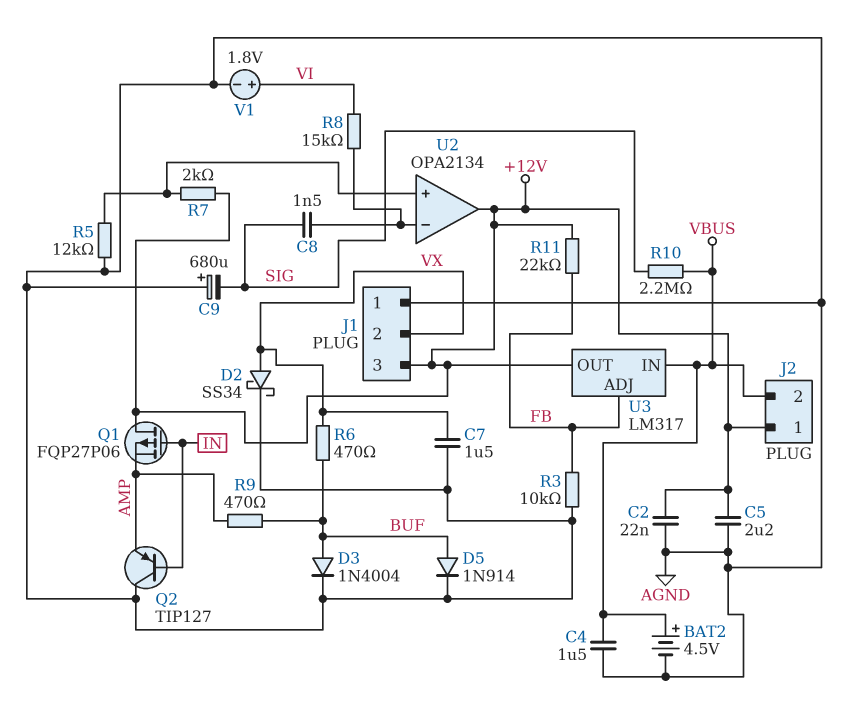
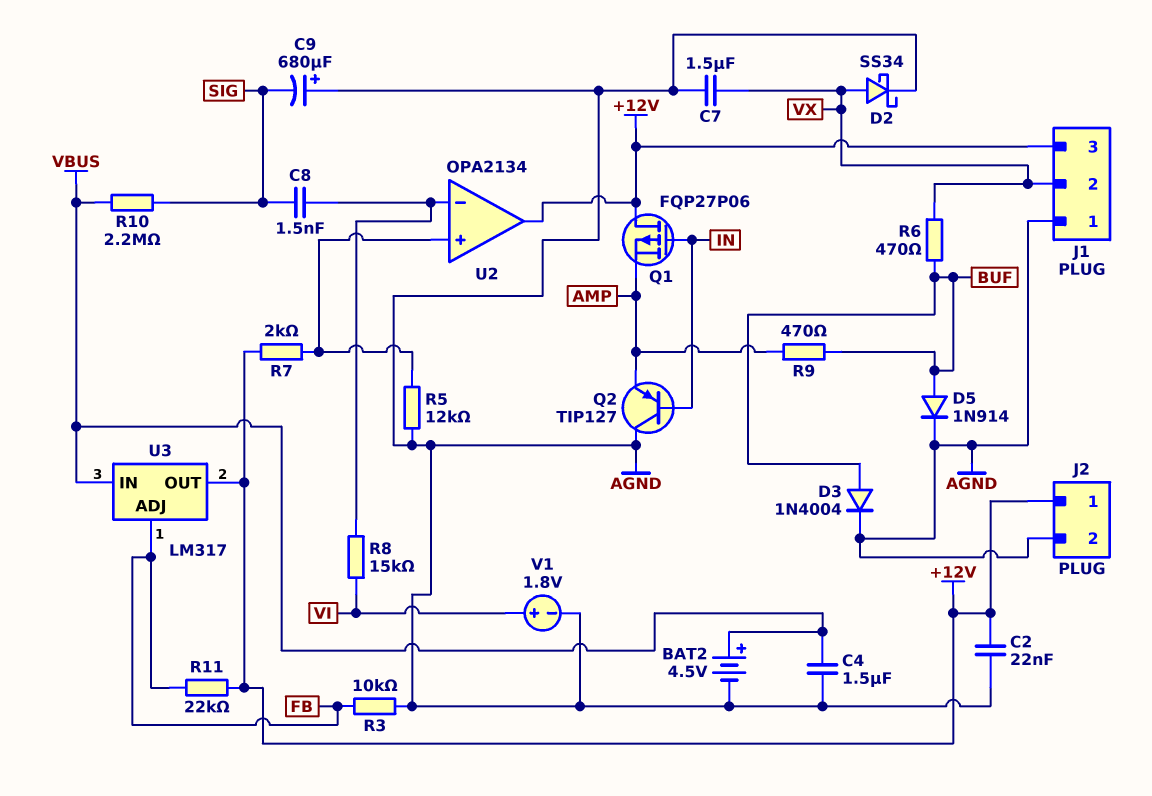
C5: 2.2uF (+12V, AGND) -> none
J2 pin 2: VBUS -> AGND

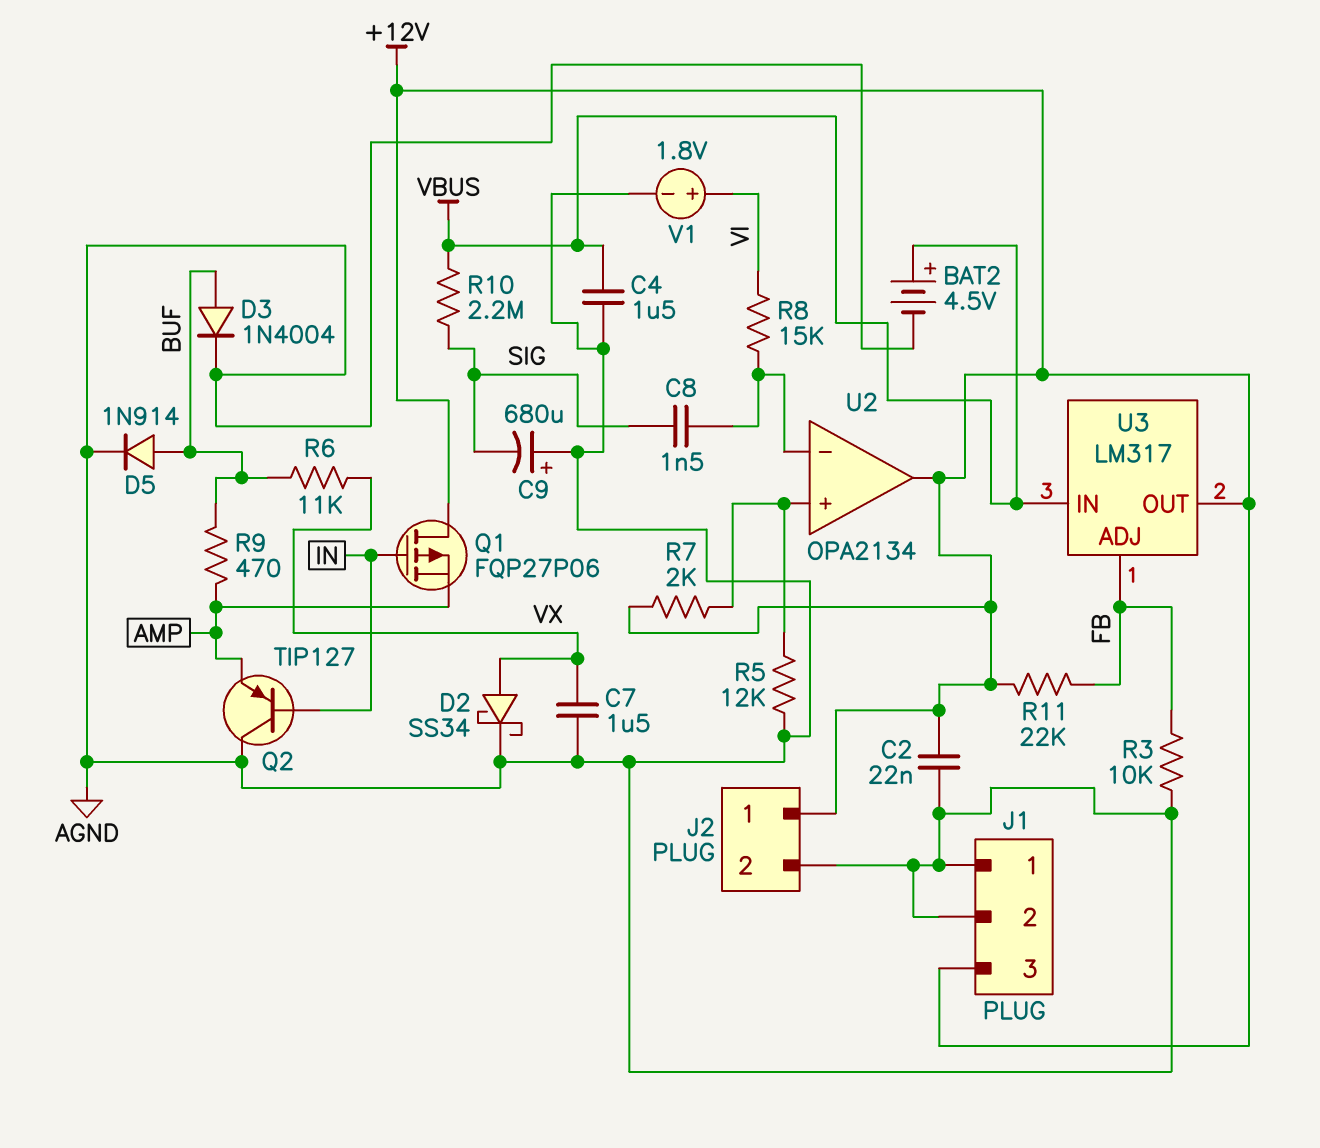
J1 pin 2: VX -> AGND
R6: 470 (BUF, VX) -> 11k (BUF, VX)

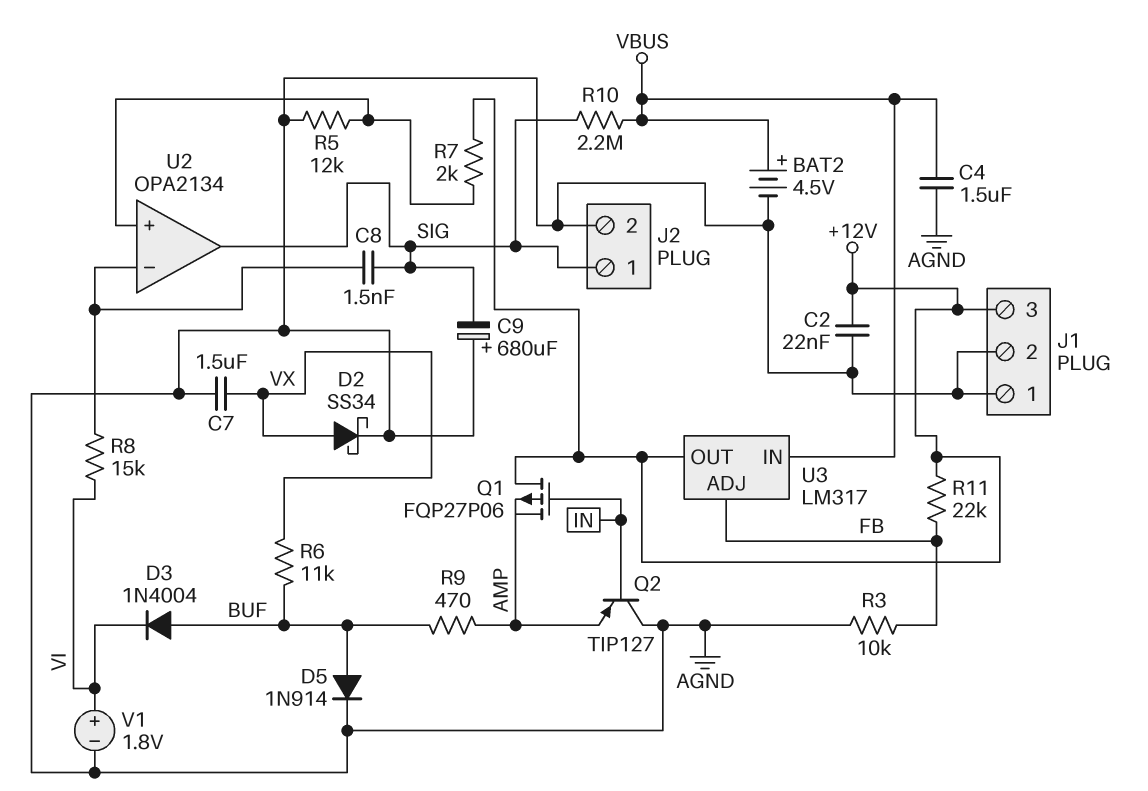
D3: diode 1N4004 (A BUF, K AGND) -> diode 1N4004 (A BUF, K VI)
J2 pin 1: +12V -> SIG
U2 pin out: +12V -> SIG

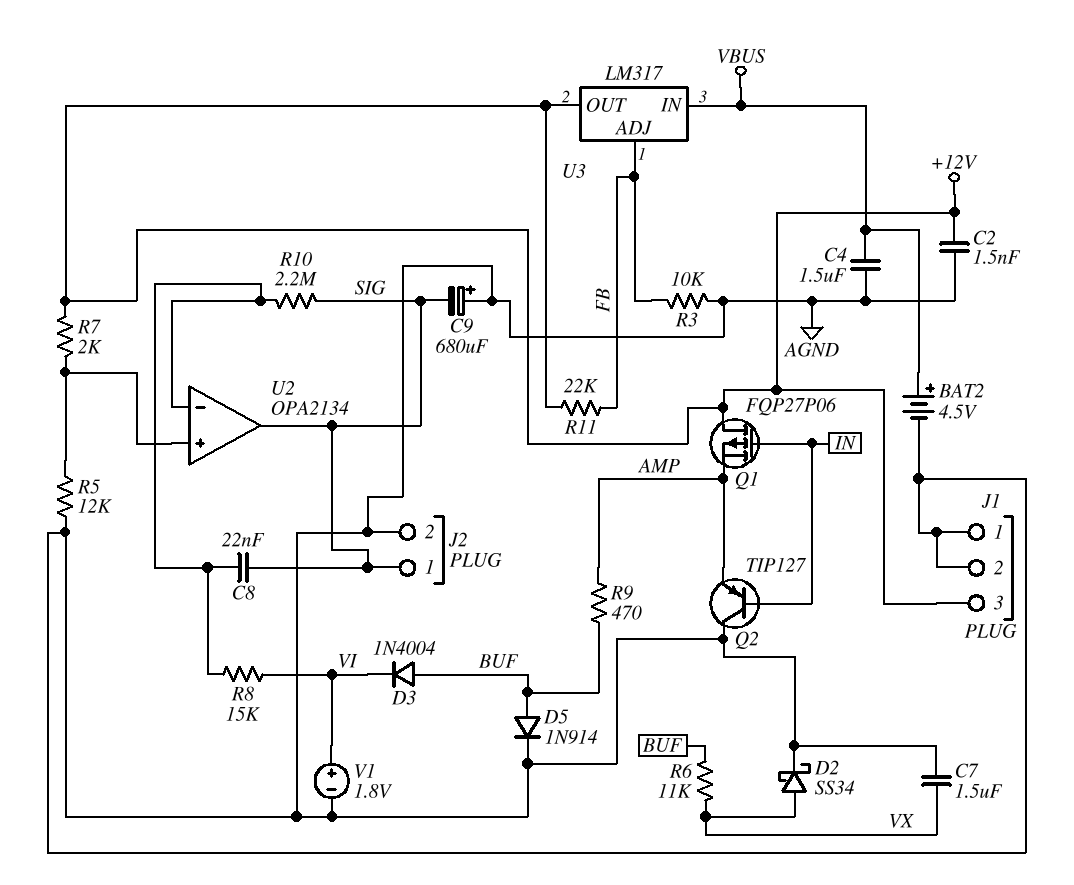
C2: 22nF (+12V, AGND) -> 1.5nF (+12V, AGND)
C8: 1.5nF (SIG, U2/in-) -> 22nF (SIG, U2/in-)
R10: 2.2M (SIG, VBUS) -> 2.2M (SIG, U2/in-)

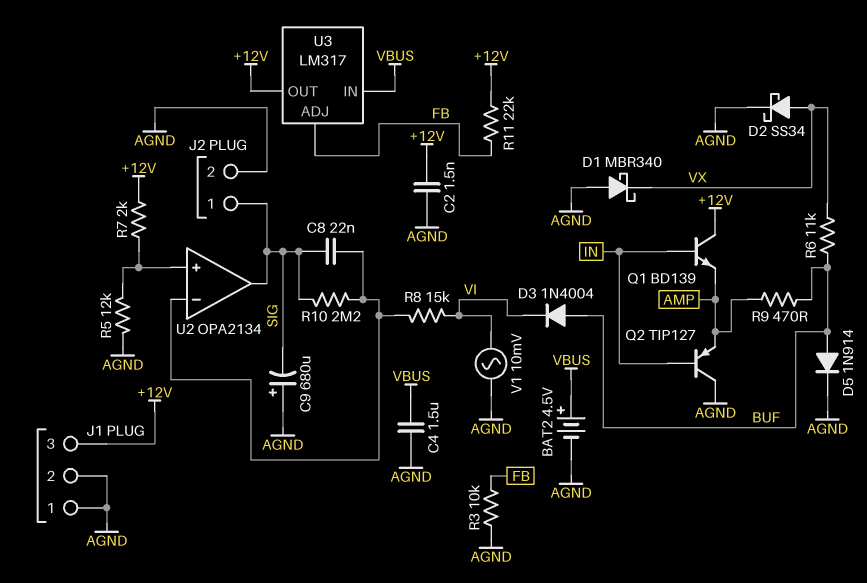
C7: 1.5uF (AGND, VX) -> none
D1: none -> schottky MBR340 (A AGND, K VX)
Q1: PMOS FQP27P06 (G IN, D +12V, S AMP) -> NPN BD139 (B IN, C +12V, E AMP)
V1: 1.8V (plus VI, minus AGND) -> AC 10mV (AGND, VI)

